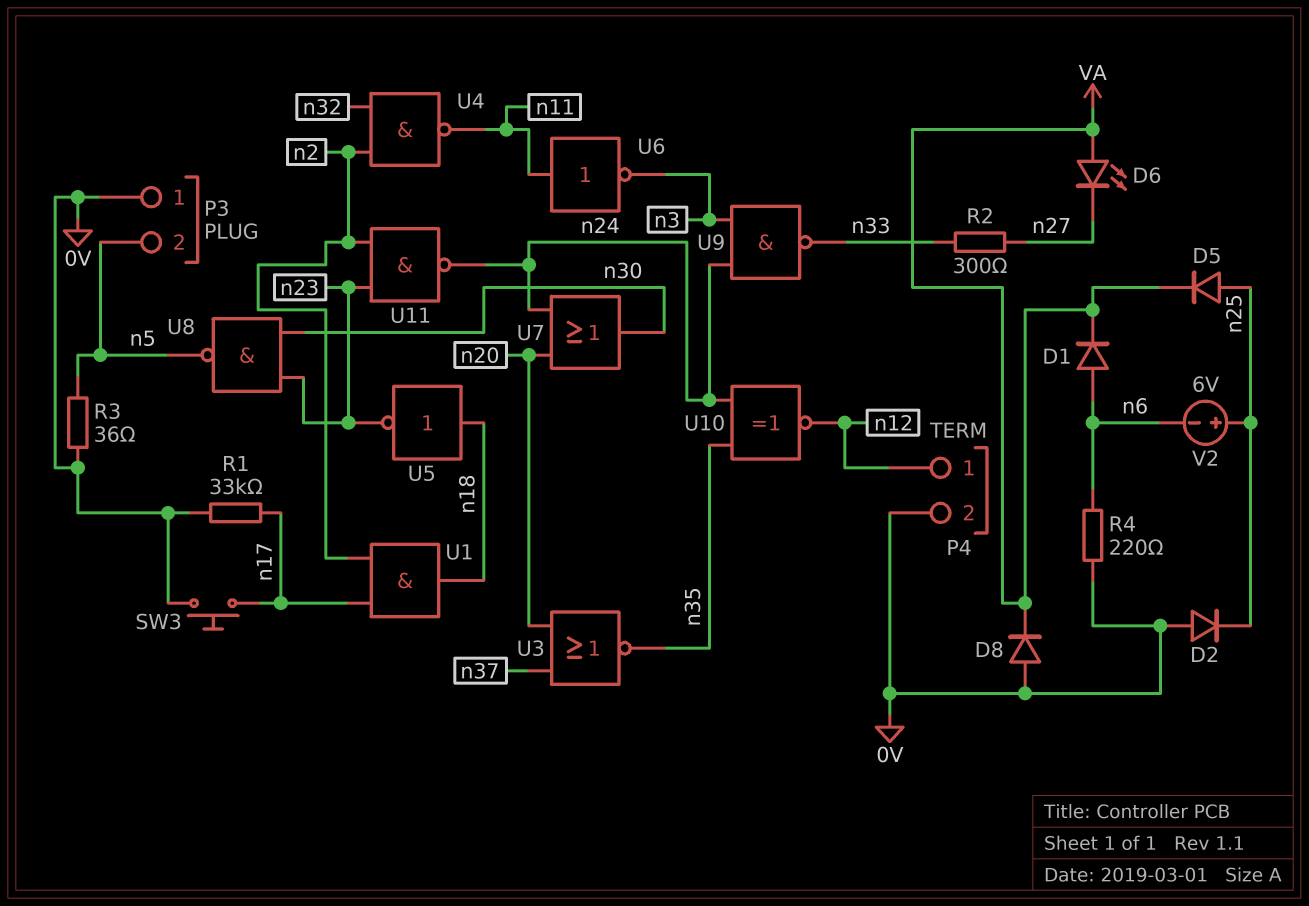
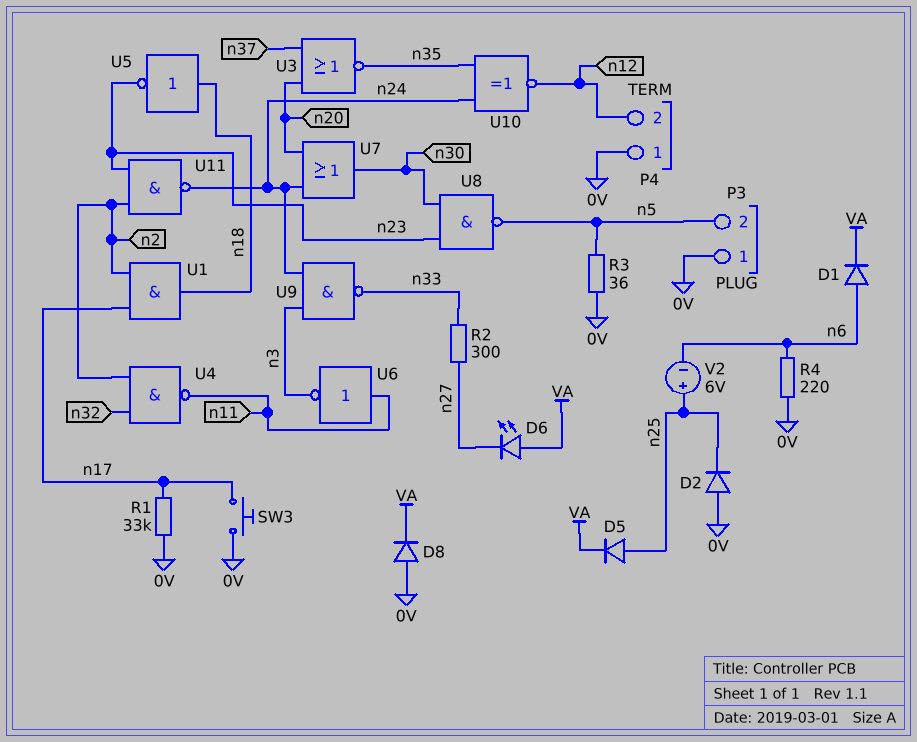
P4 pin 1: n12 -> 0V
P4 pin 2: 0V -> n12

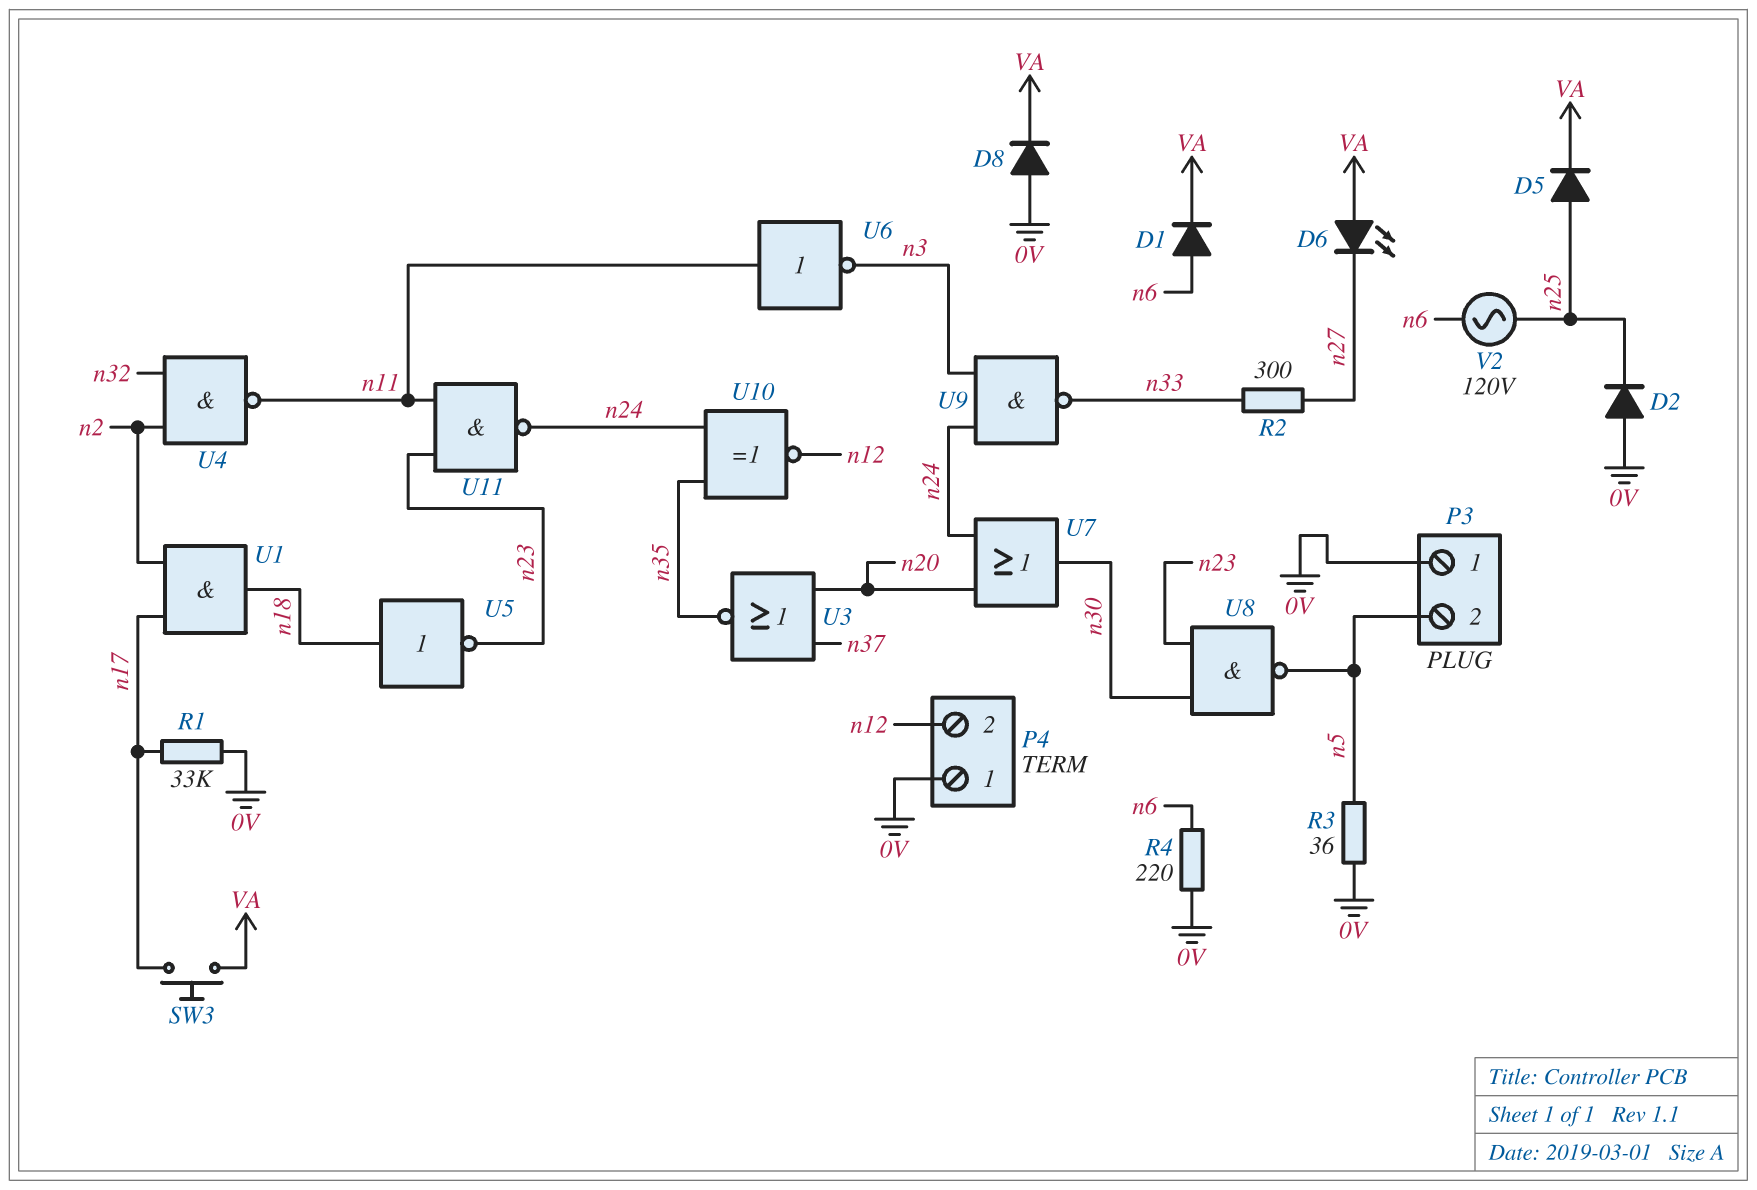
SW3: button (0V, n17) -> button (VA, n17)
U11: NAND (in n2, in n23, out n24) -> NAND (in n11, in n23, out n24)
V2: 6V (plus n25, minus n6) -> AC 120V (n6, n25)

